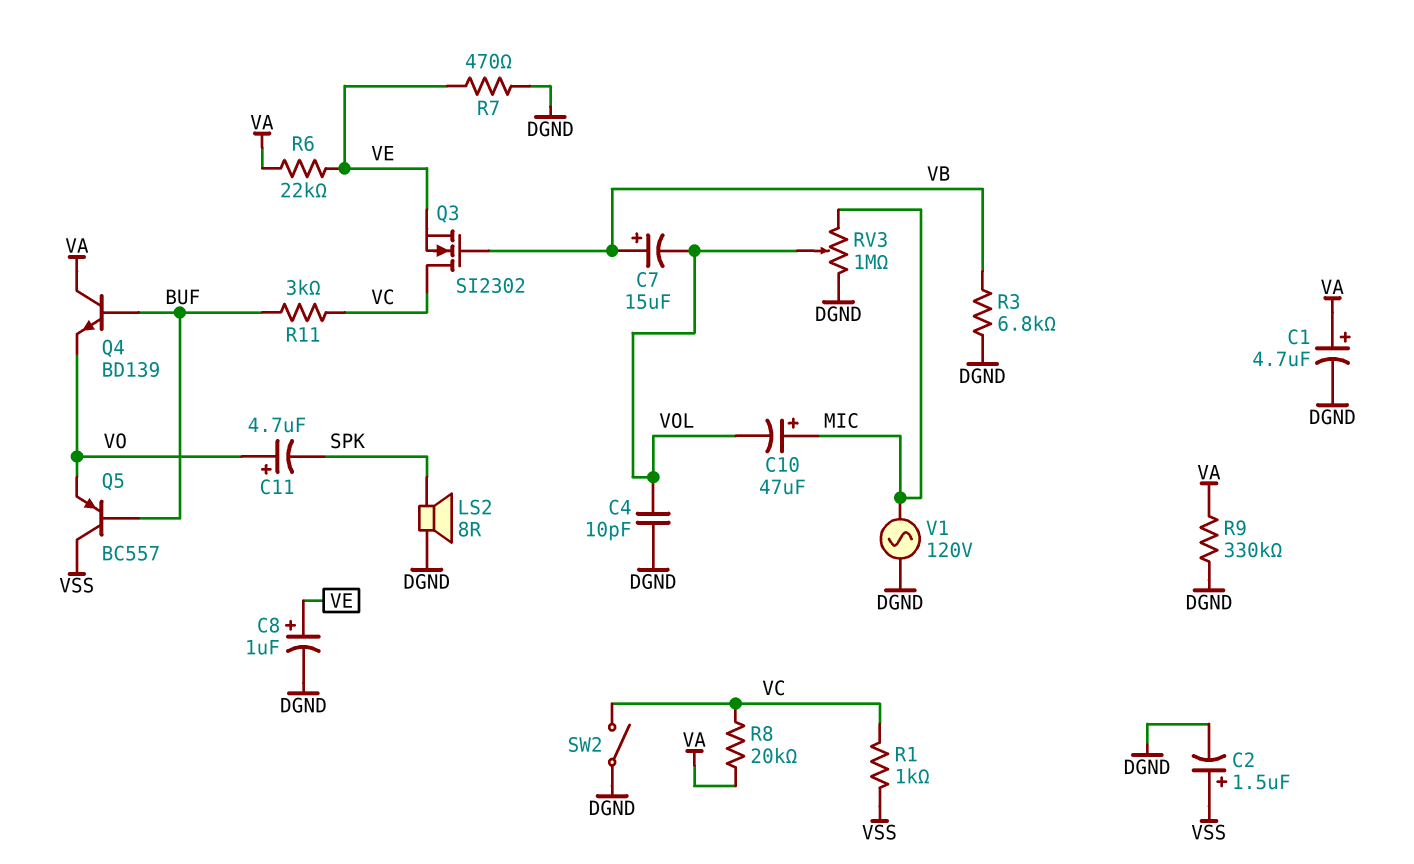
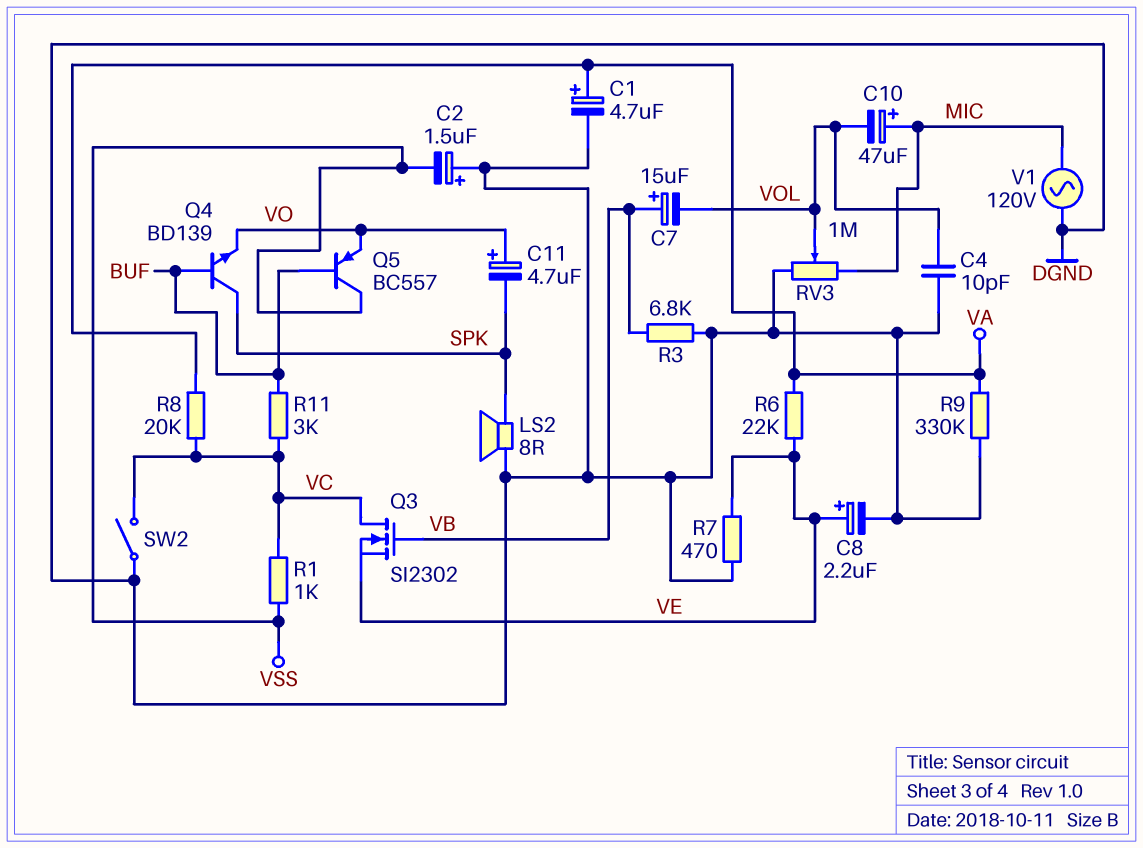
C2: 1.5uF (plus VSS, minus DGND) -> 1.5uF (plus DGND, minus VSS)
C8: 1uF (plus VE, minus DGND) -> 2.2uF (plus VE, minus DGND)
Q4: NPN BD139 (B BUF, C VA, E VO) -> NPN BD139 (B BUF, C SPK, E VO)

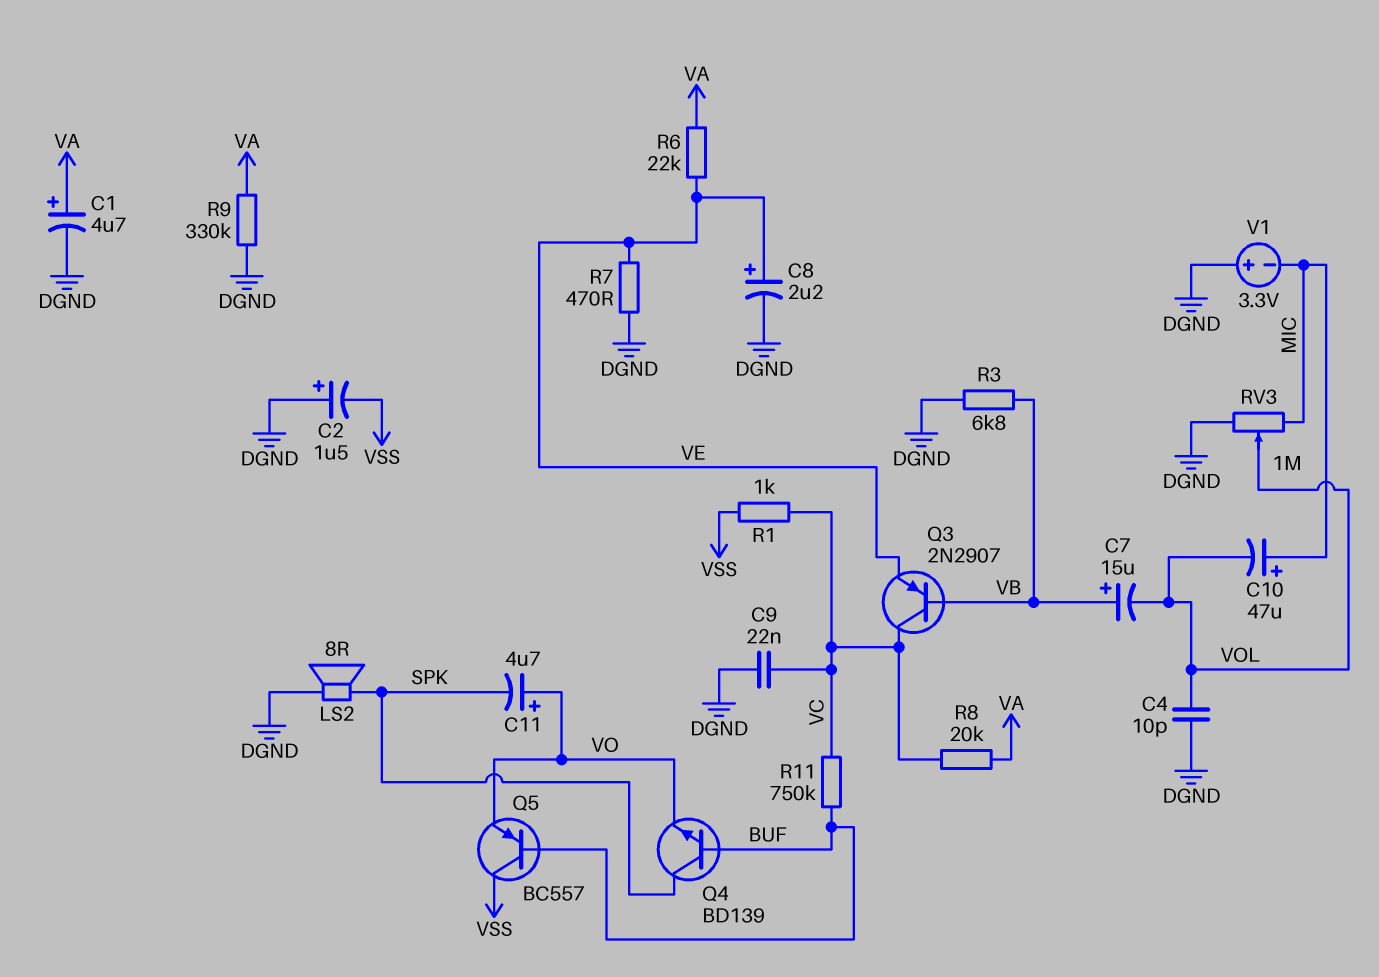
C9: none -> 22nF (DGND, VC)
Q3: NMOS SI2302 (G VB, D VC, S VE) -> PNP 2N2907 (B VB, C VC, E VE)
R11: 3k (BUF, VC) -> 750k (BUF, VC)
SW2: switch (DGND, VC) -> none
V1: AC 120V (DGND, MIC) -> 3.3V (plus DGND, minus MIC)

